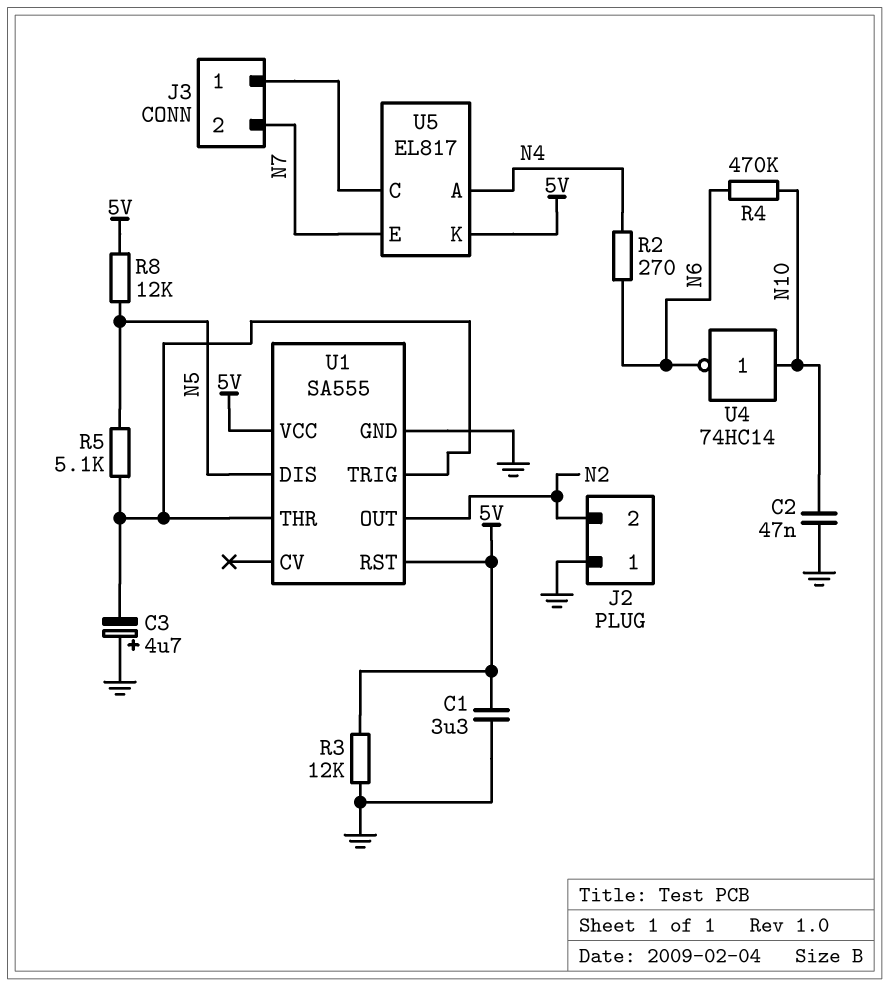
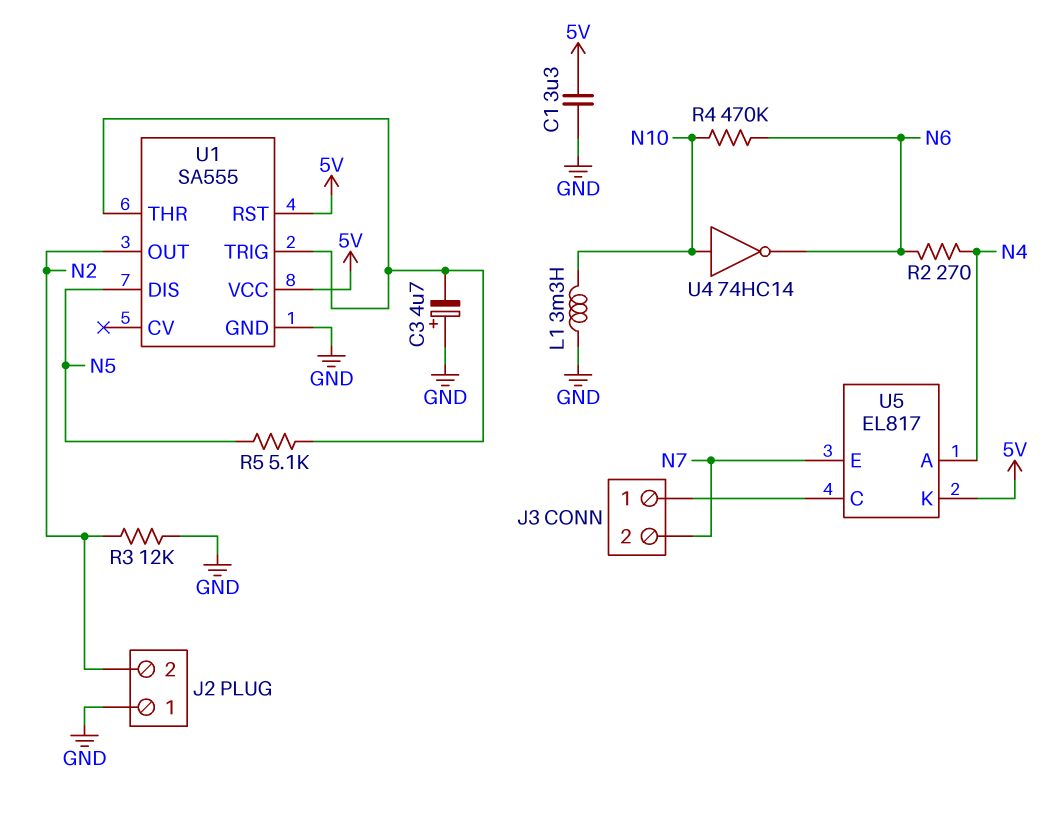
C2: 47nF (GND, N10) -> none
L1: none -> 3.3mH (GND, N10)
R3: 12k (5V, GND) -> 12k (GND, N2)
R8: 12k (5V, N5) -> none

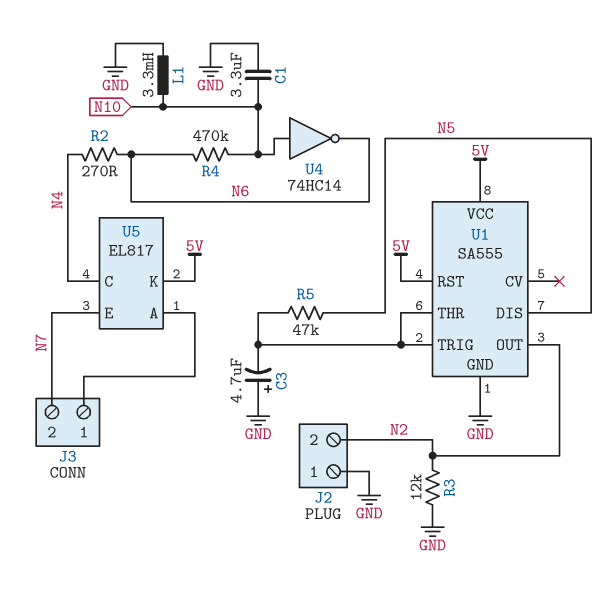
C1: 3.3uF (5V, GND) -> 3.3uF (GND, N10)
R5: 5.1k (N5, U1/THR) -> 47k (N5, U1/THR)
U5 pin A: N4 -> J3/1
U5 pin C: J3/1 -> N4

